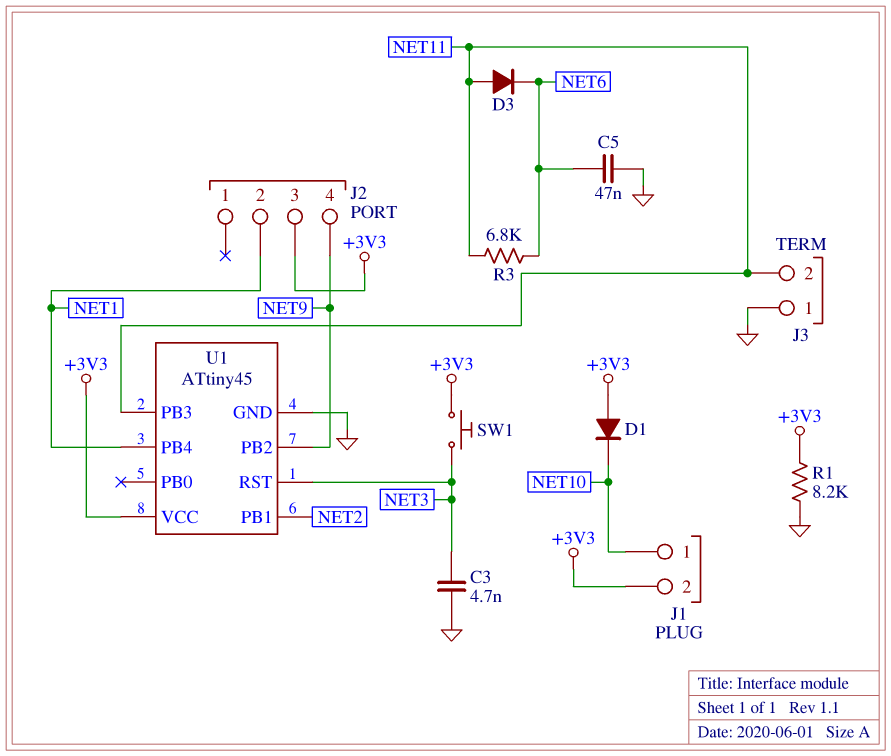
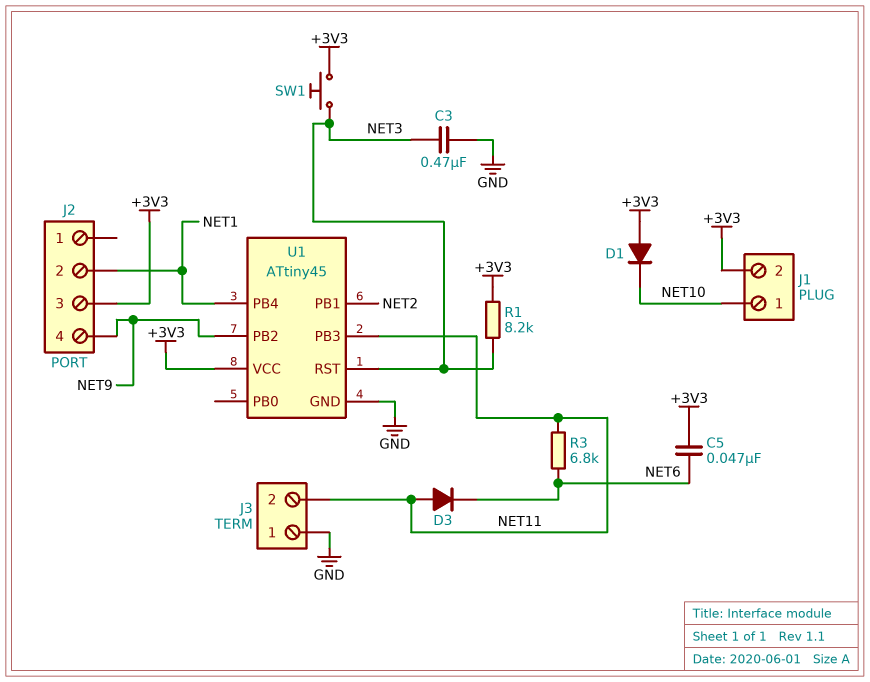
C3: 4.7nF (GND, NET3) -> 470nF (GND, NET3)
C5: 47nF (GND, NET6) -> 47nF (+3V3, NET6)
R1: 8.2k (+3V3, GND) -> 8.2k (+3V3, NET3)

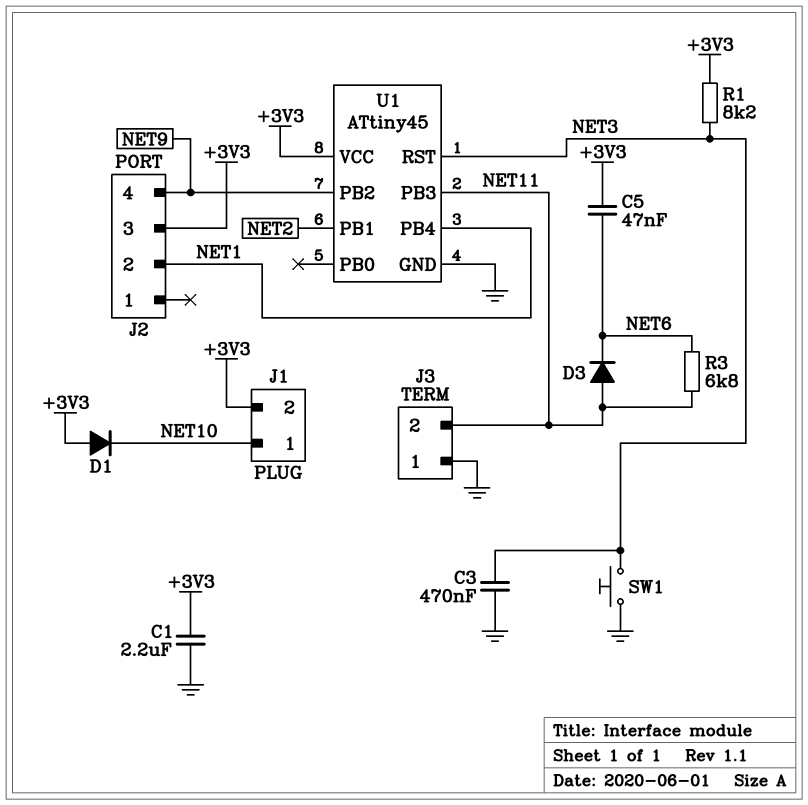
C1: none -> 2.2uF (+3V3, GND)
SW1: button (+3V3, NET3) -> button (GND, NET3)

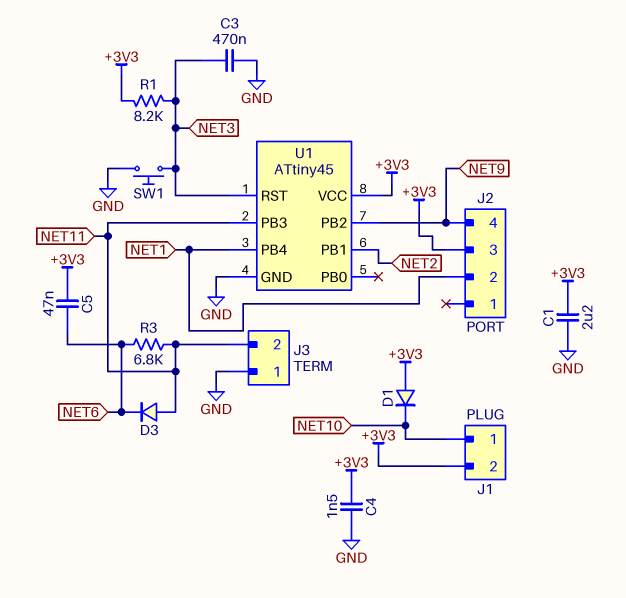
C4: none -> 1.5nF (+3V3, GND)

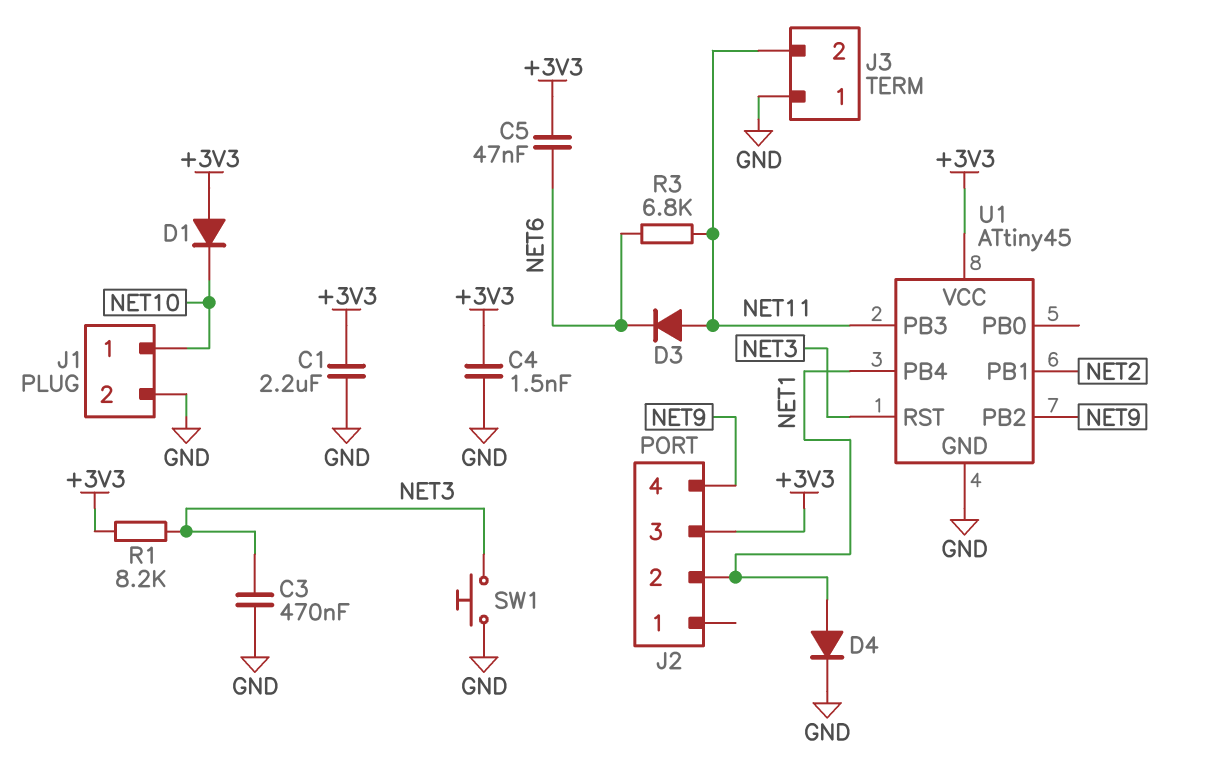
D4: none -> diode (A NET1, K GND)
J1 pin 2: +3V3 -> GND

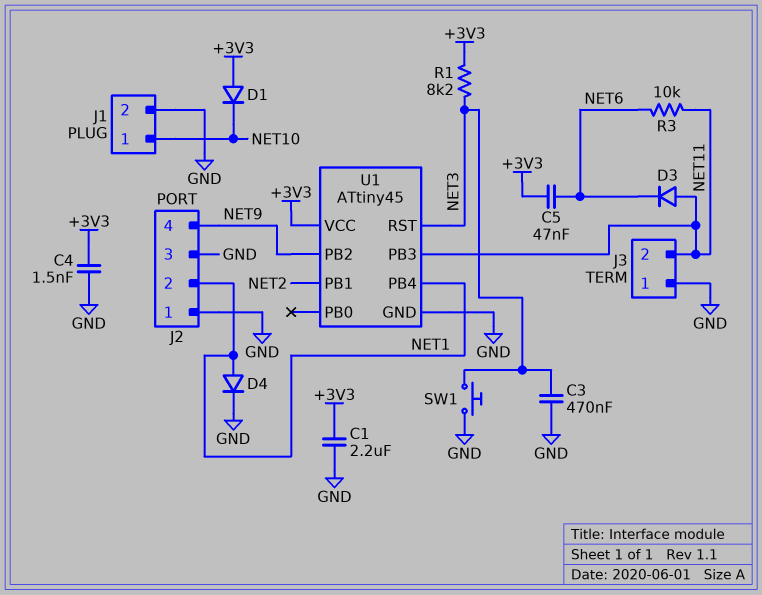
J2 pin 1: none -> GND
J2 pin 3: +3V3 -> GND
R3: 6.8k (NET6, NET11) -> 10k (NET6, NET11)

